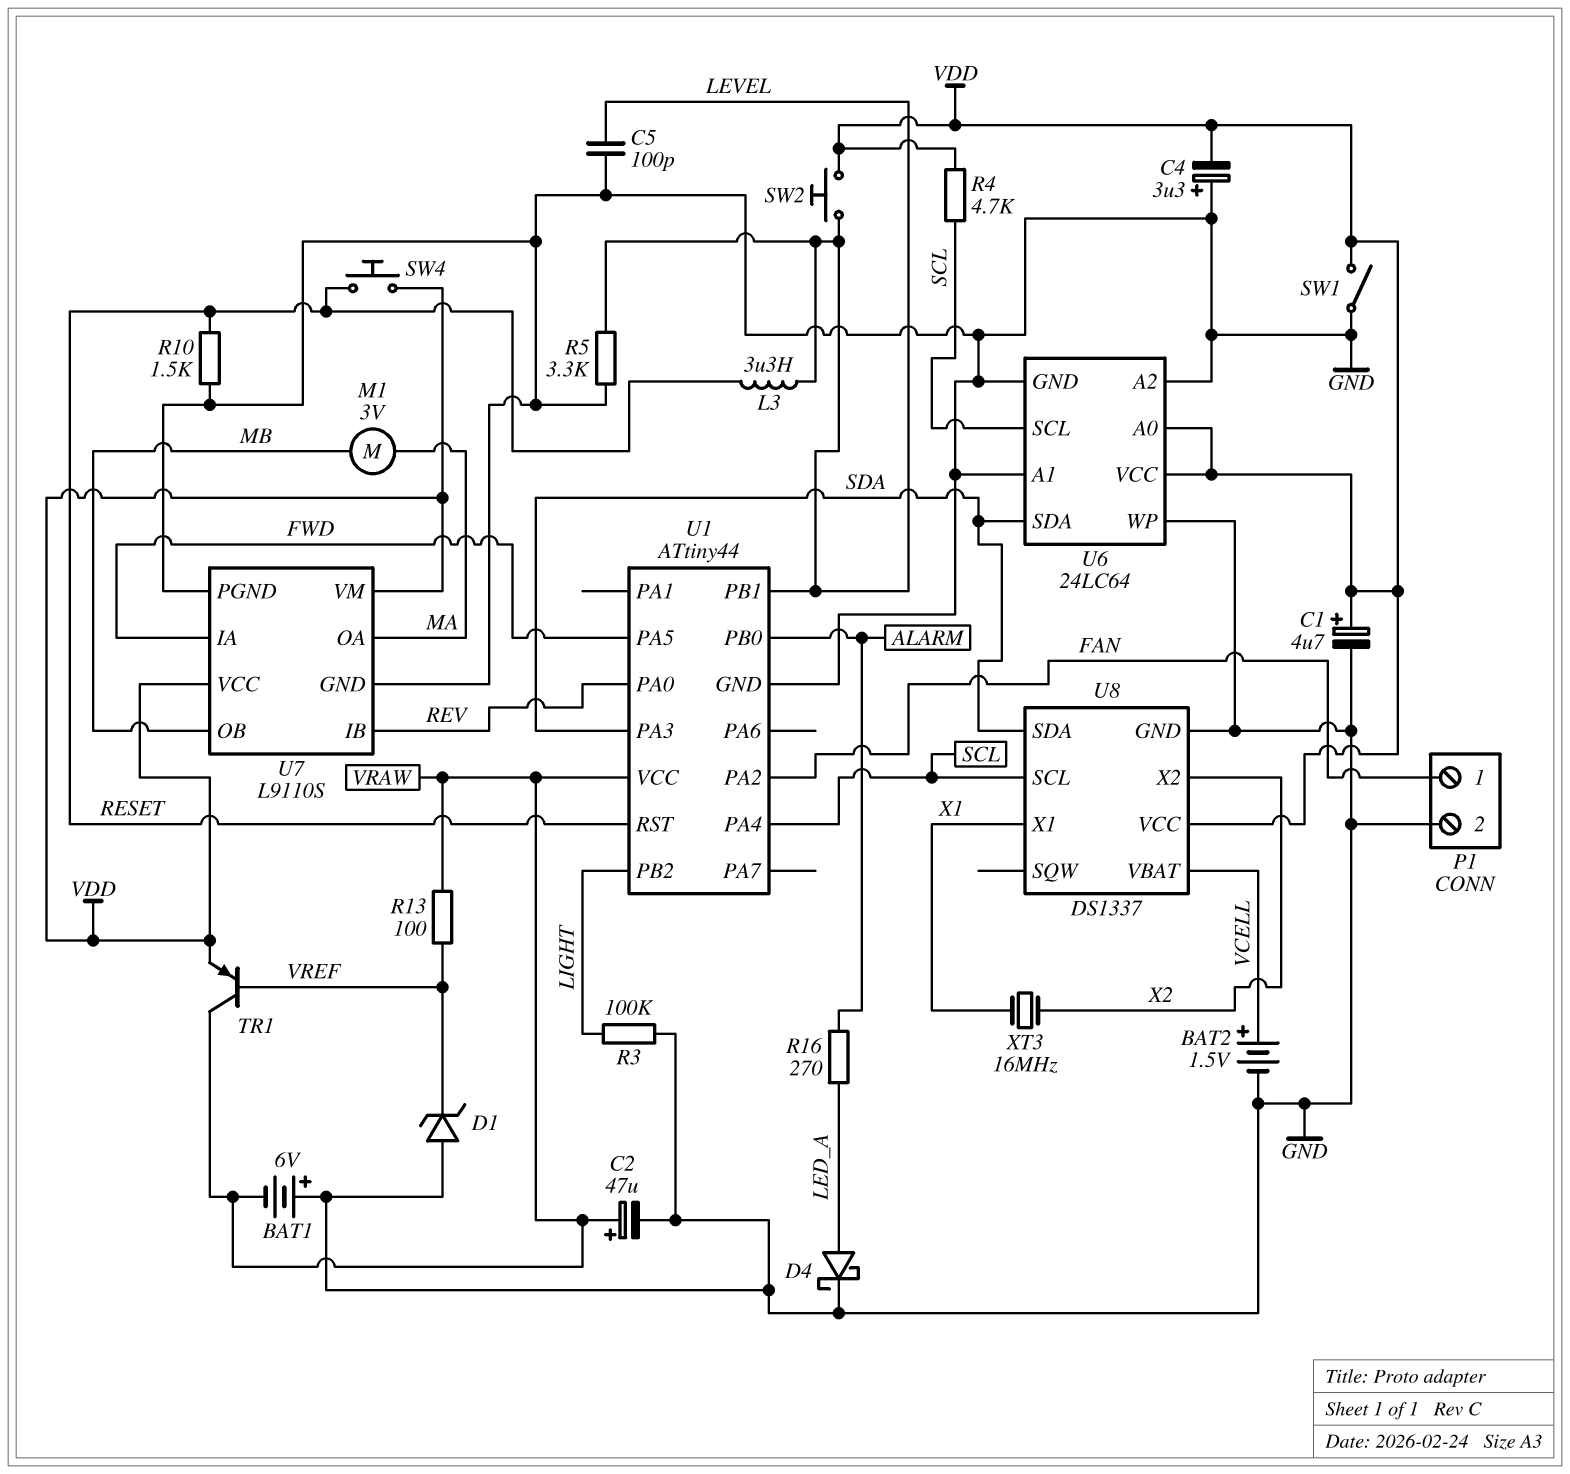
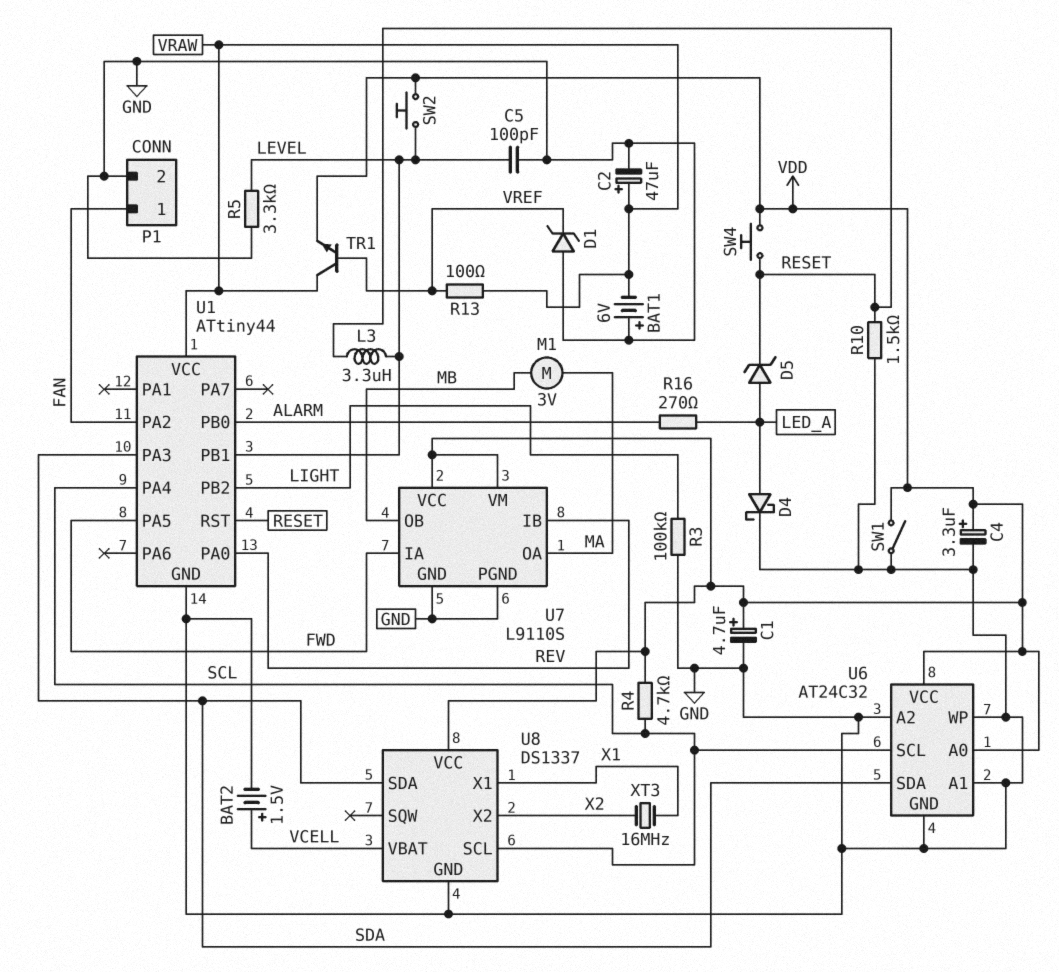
C4: 3.3uF (plus GND, minus VDD) -> 3.3uF (plus VDD, minus GND)
D5: none -> zener (A LED_A, K RESET)
TR1: PNP (B VREF, C VRAW, E VDD) -> NPN (B VREF, C VRAW, E VDD)
U6: 24LC64 -> AT24C32

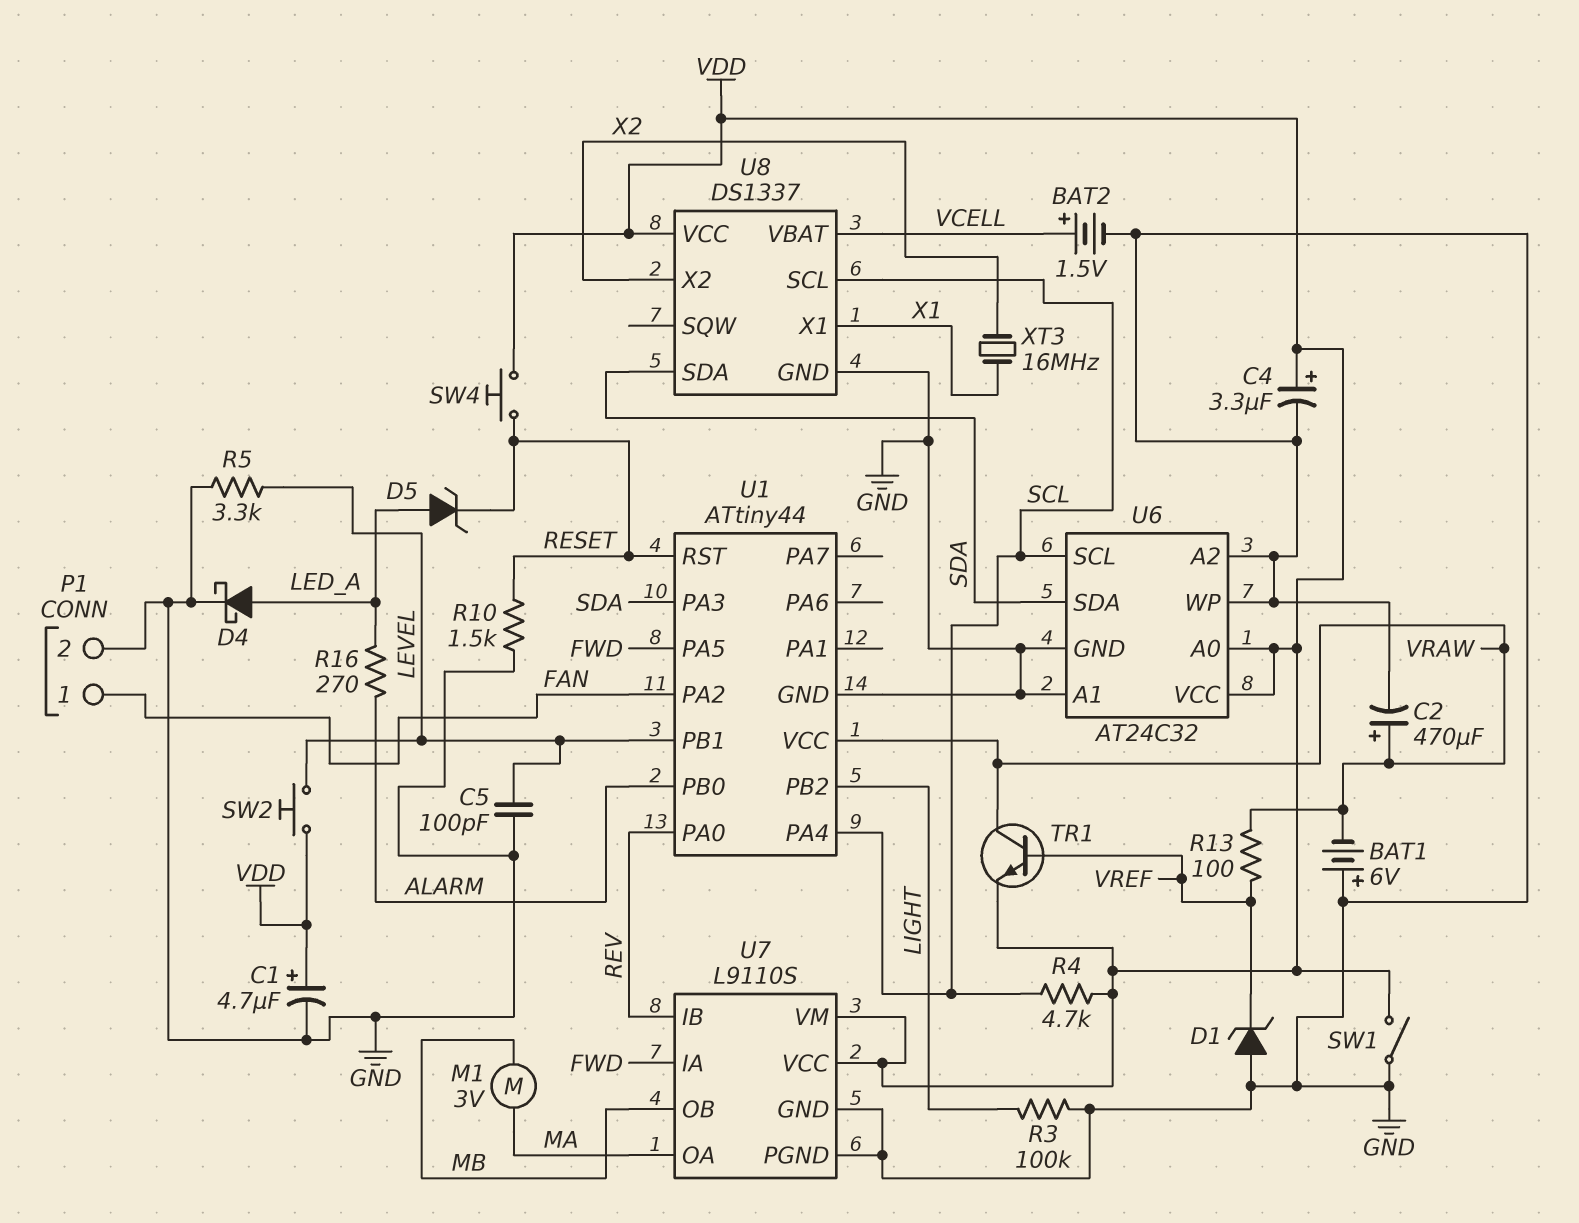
C2: 47uF (plus VRAW, minus GND) -> 470uF (plus VRAW, minus GND)
L3: 3.3uH (LEVEL, RESET) -> none

